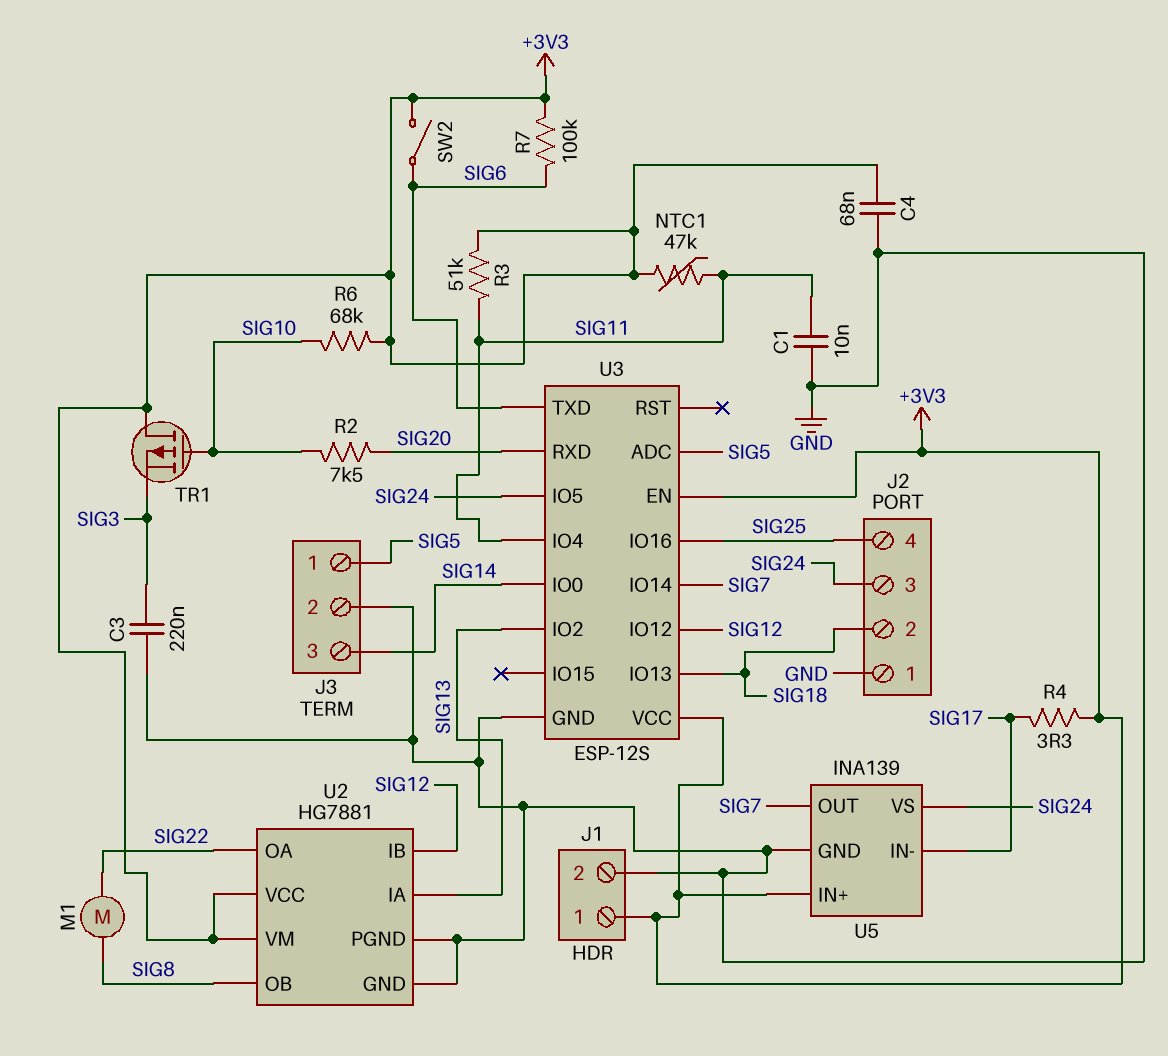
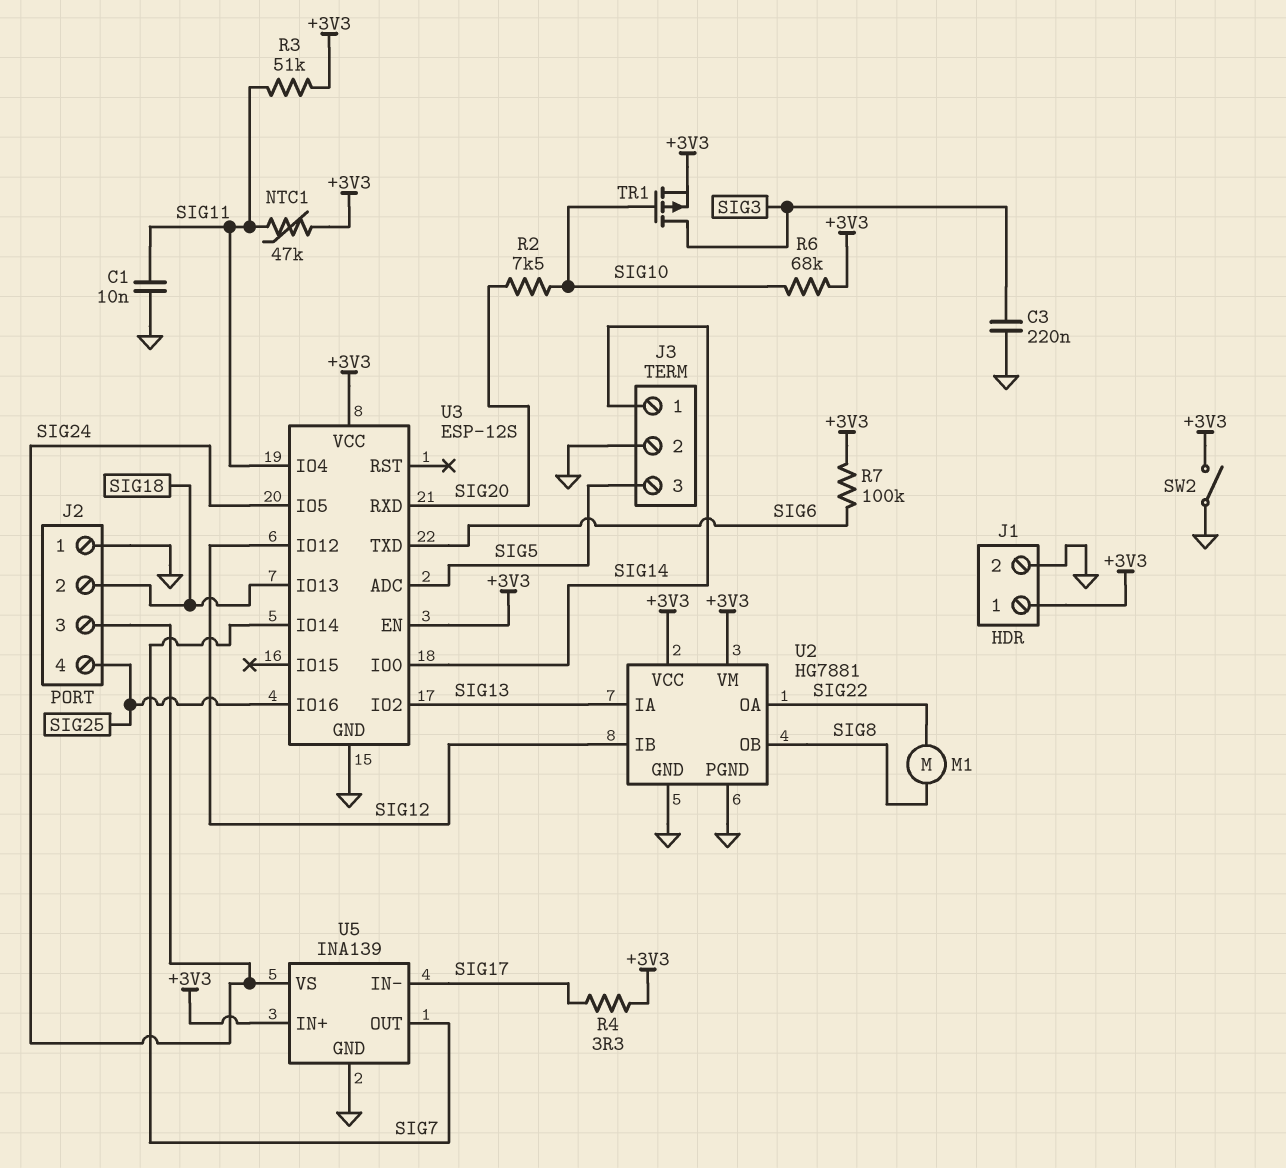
C4: 68nF (+3V3, GND) -> none
J3 pin 1: SIG5 -> SIG14
J3 pin 3: SIG14 -> SIG5
SW2: switch (+3V3, SIG6) -> switch (+3V3, GND)
TR1: PMOS (G SIG10, D +3V3, S SIG3) -> PMOS (G SIG10, D SIG3, S +3V3)

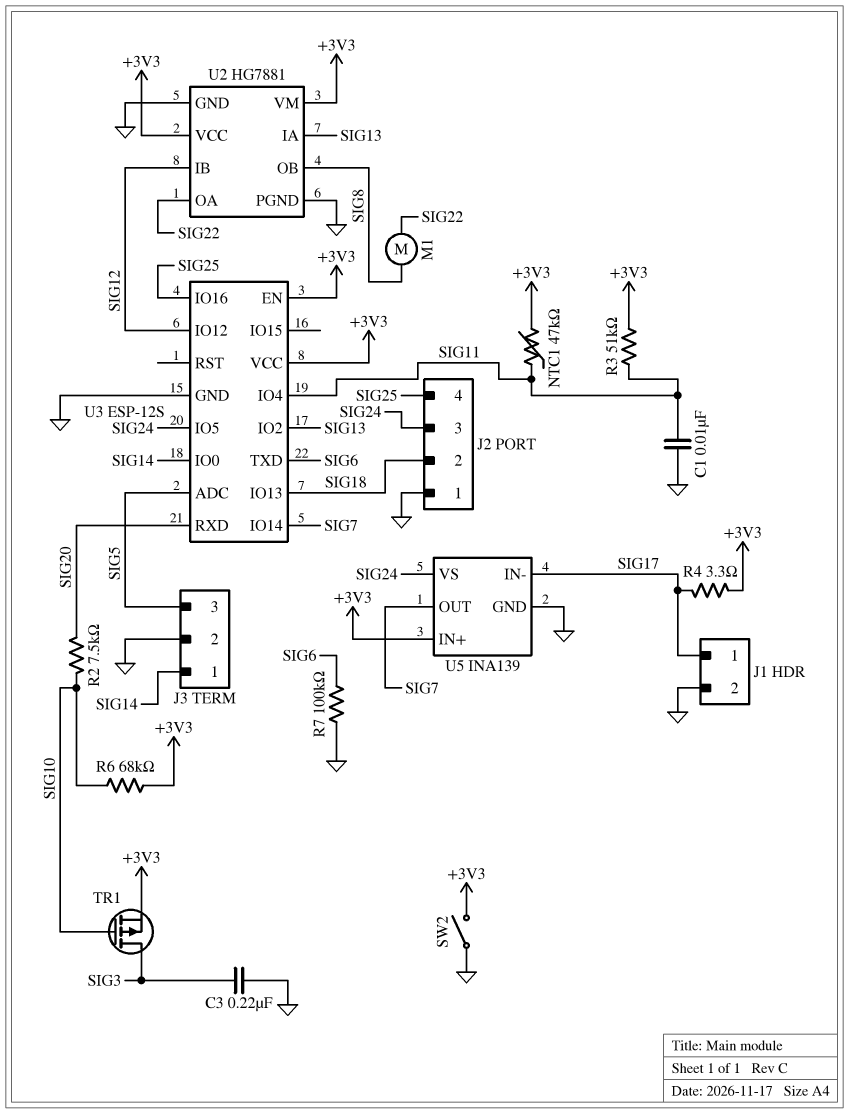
J1 pin 1: +3V3 -> SIG17
R7: 100k (+3V3, SIG6) -> 100k (GND, SIG6)

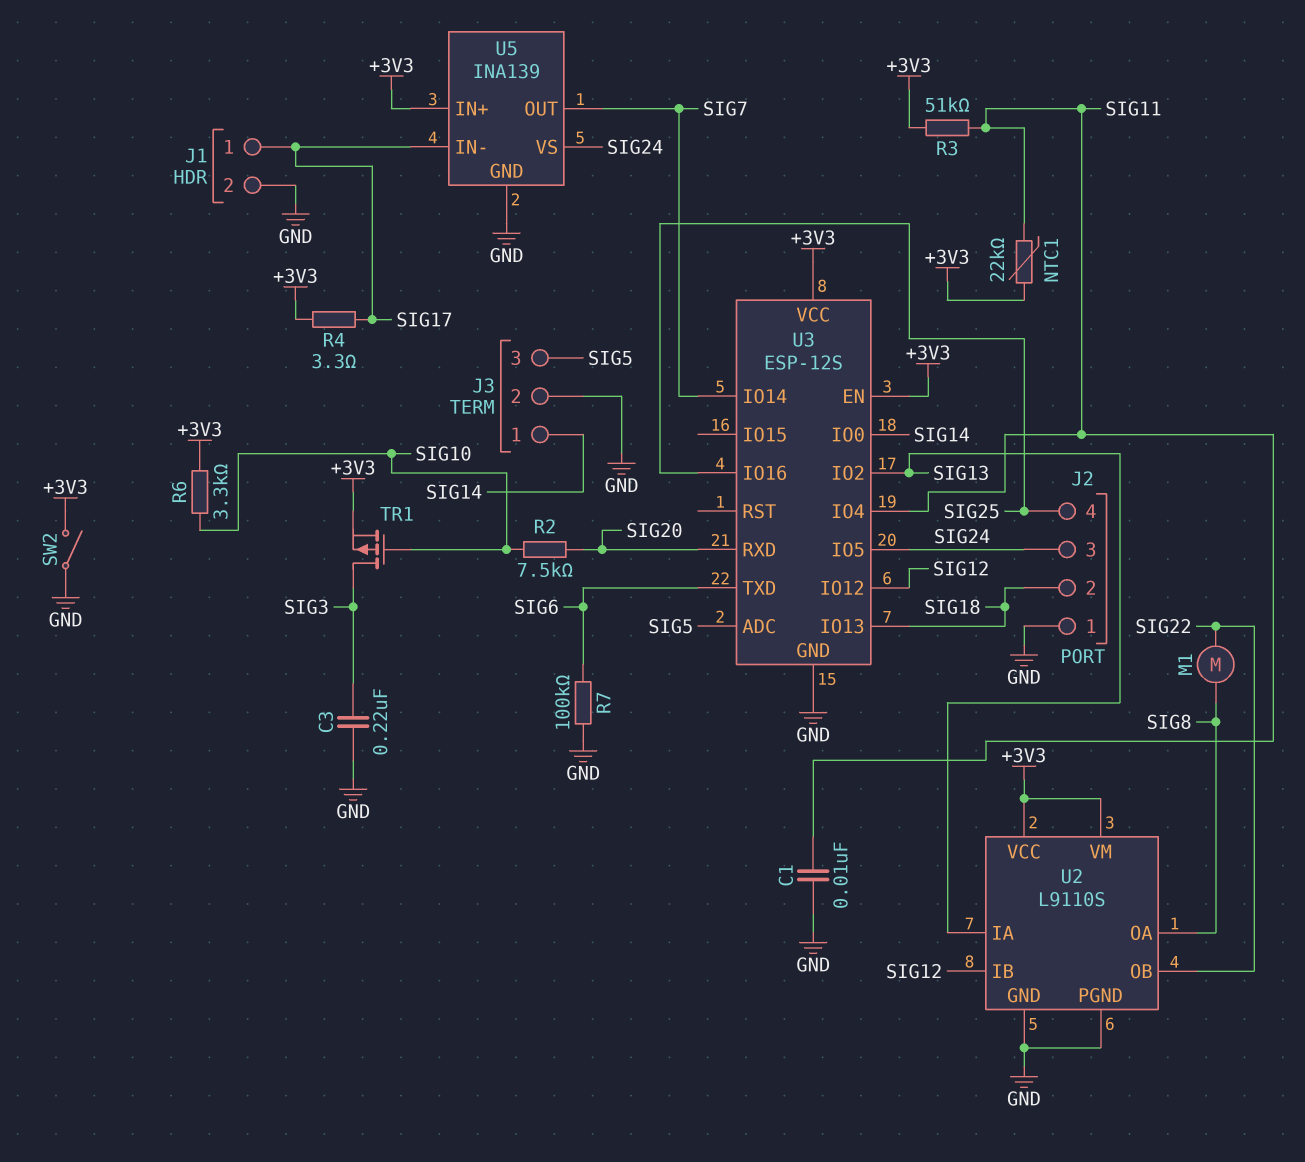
NTC1: 47k (+3V3, SIG11) -> 22k (+3V3, SIG11)
R6: 68k (+3V3, SIG10) -> 3.3k (+3V3, SIG10)
U2: HG7881 -> L9110S
U2 pin OA: SIG22 -> SIG8
U2 pin OB: SIG8 -> SIG22

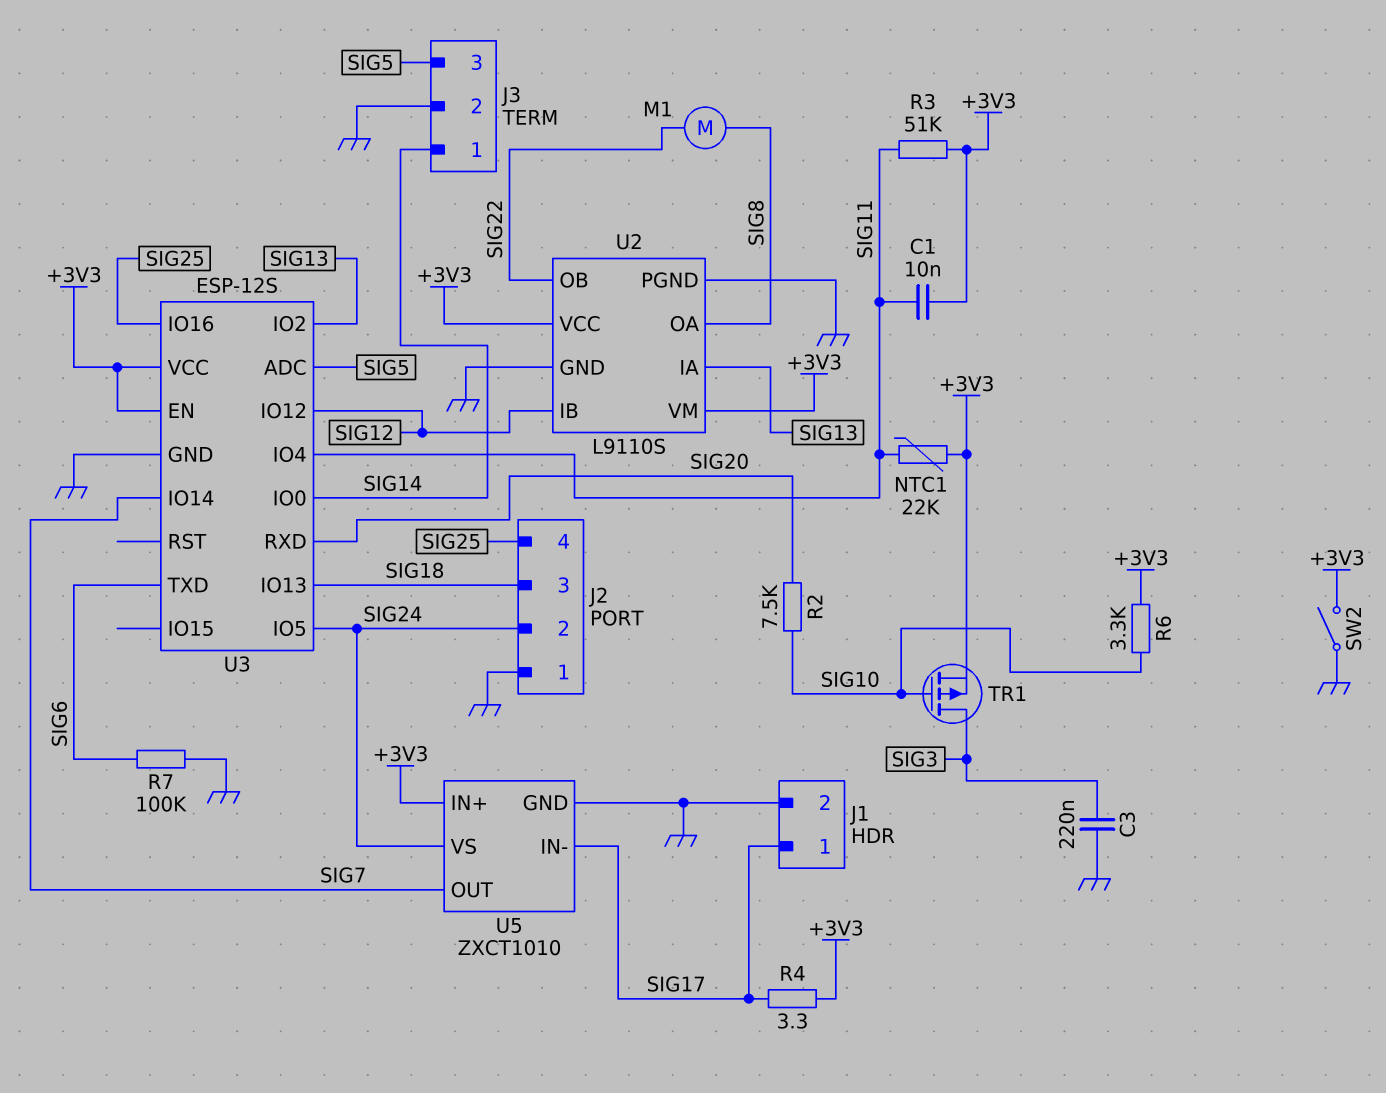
C1: 10nF (GND, SIG11) -> 10nF (+3V3, SIG11)
J2 pin 2: SIG18 -> SIG24
J2 pin 3: SIG24 -> SIG18
U5: INA139 -> ZXCT1010

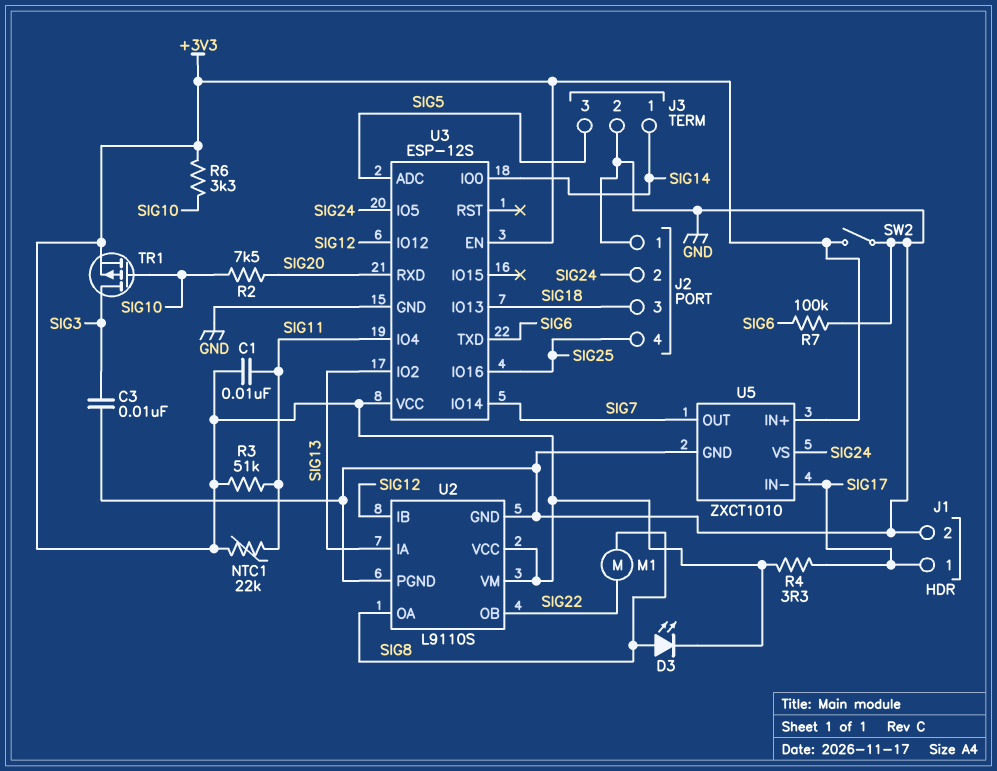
C3: 220nF (GND, SIG3) -> 10nF (GND, SIG3)
D3: none -> LED (A SIG8, K +3V3)

